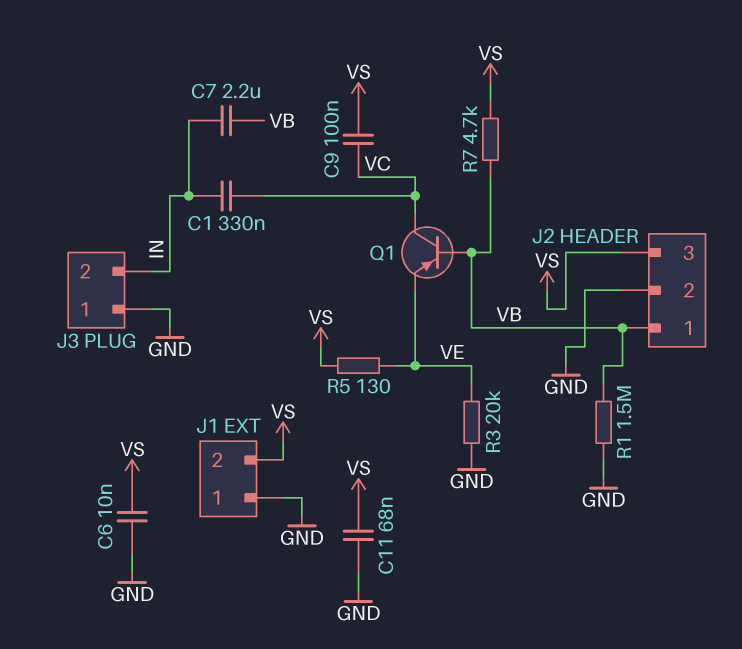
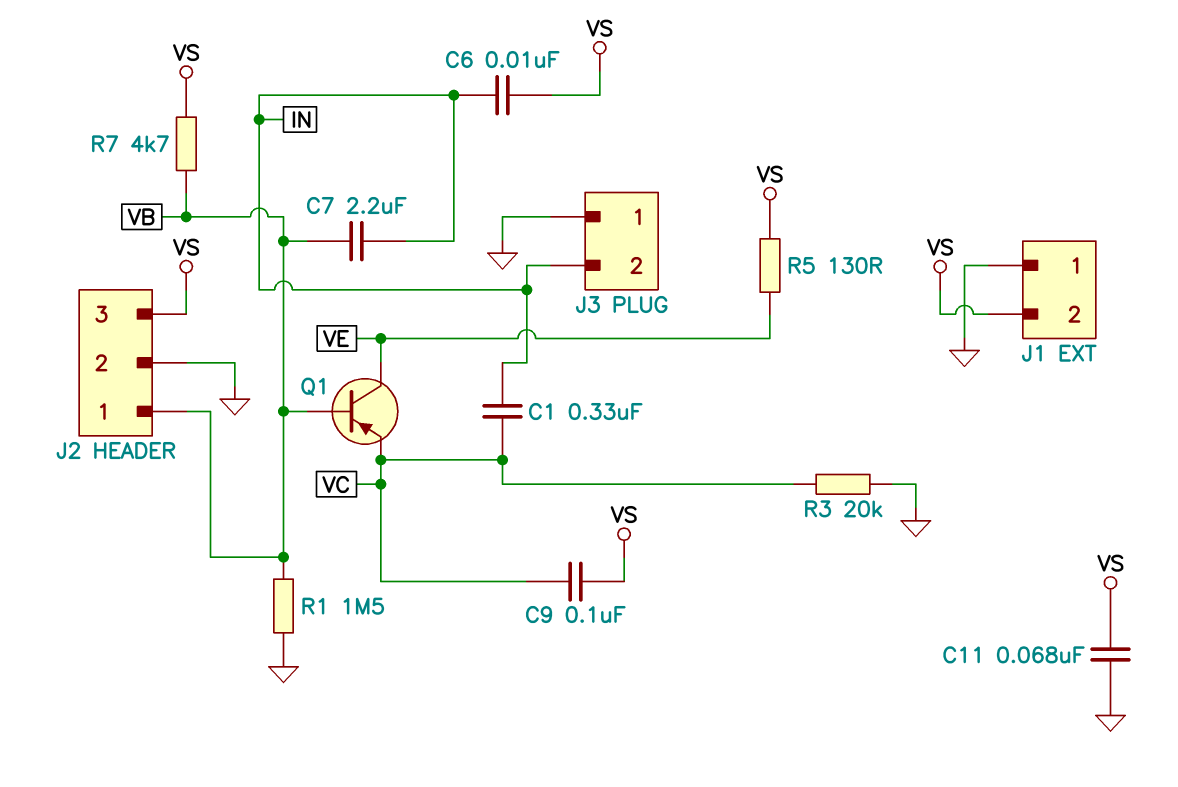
C6: 10nF (GND, VS) -> 10nF (IN, VS)
Q1: PNP (B VB, C VC, E VE) -> PNP (B VB, C VE, E VC)
R3: 20k (GND, VE) -> 20k (GND, VC)

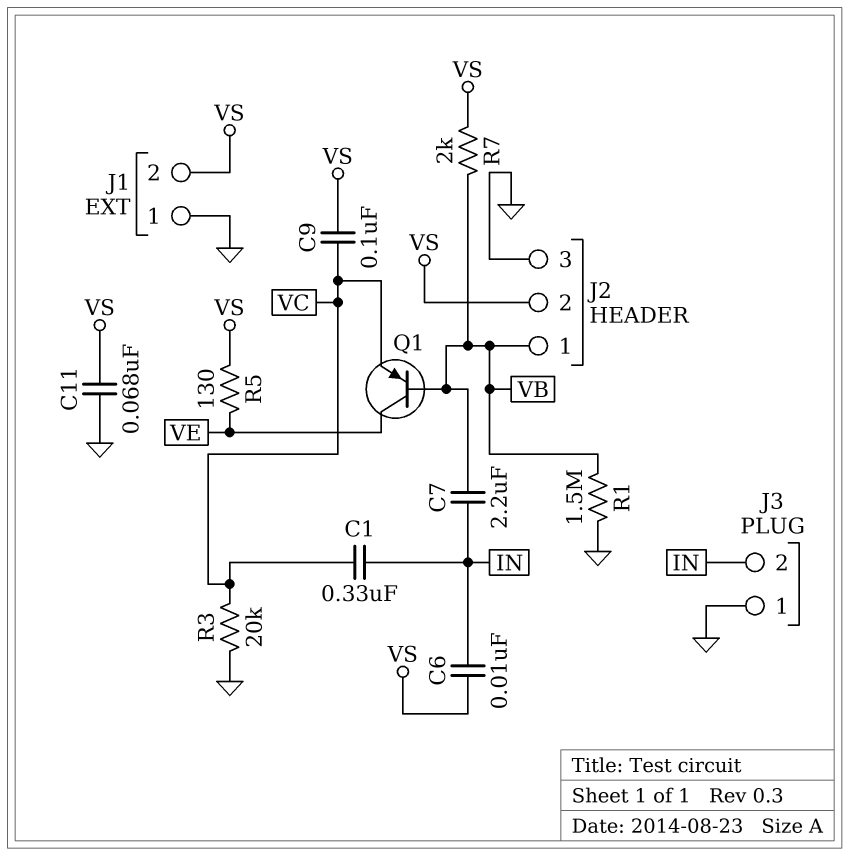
J2 pin 2: GND -> VS
J2 pin 3: VS -> GND
R7: 4.7k (VB, VS) -> 2k (VB, VS)

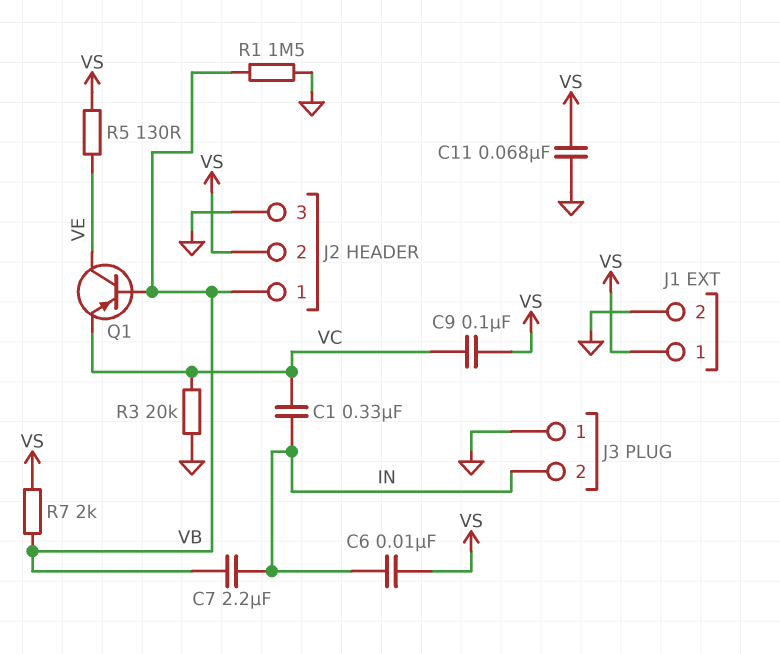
J1 pin 1: GND -> VS
J1 pin 2: VS -> GND

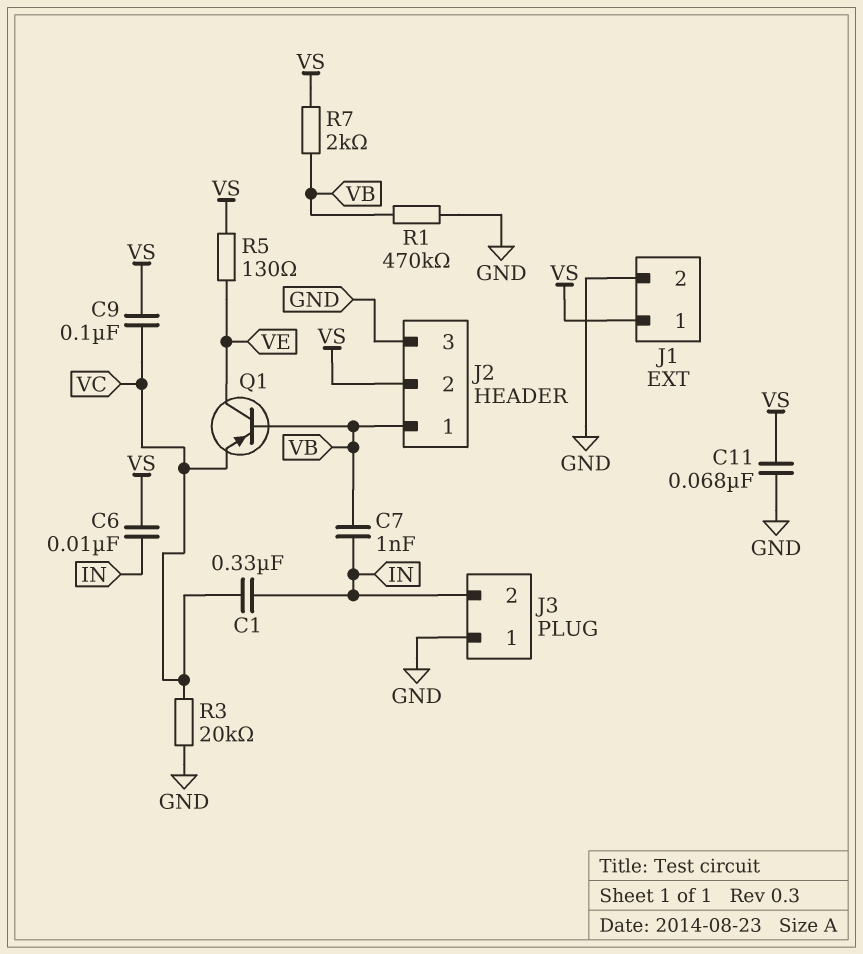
C7: 2.2uF (IN, VB) -> 1nF (IN, VB)
R1: 1.5M (GND, VB) -> 470k (GND, VB)

